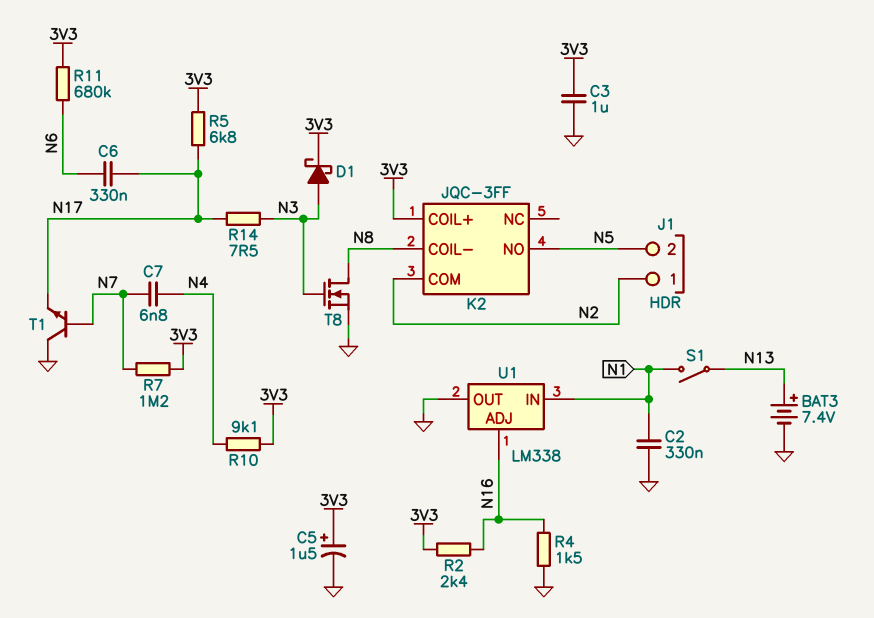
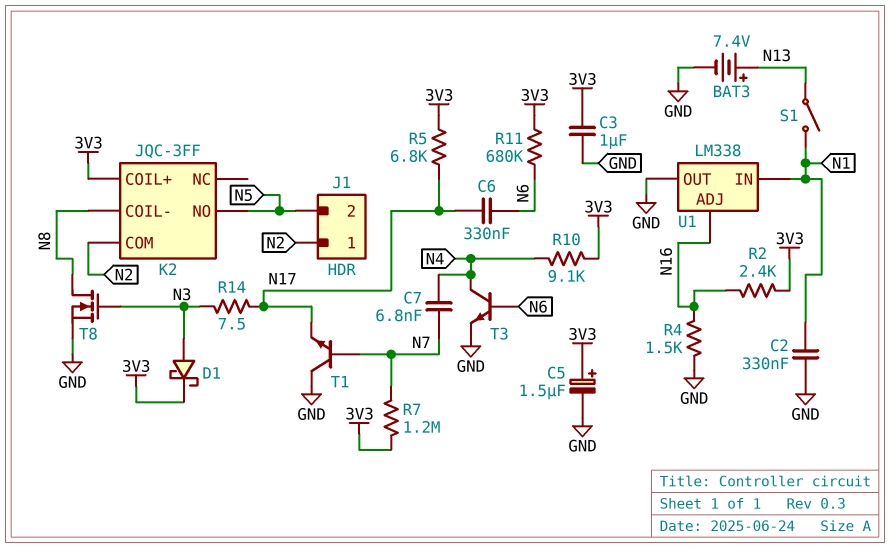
T3: none -> NPN (B N6, C N4, E GND)

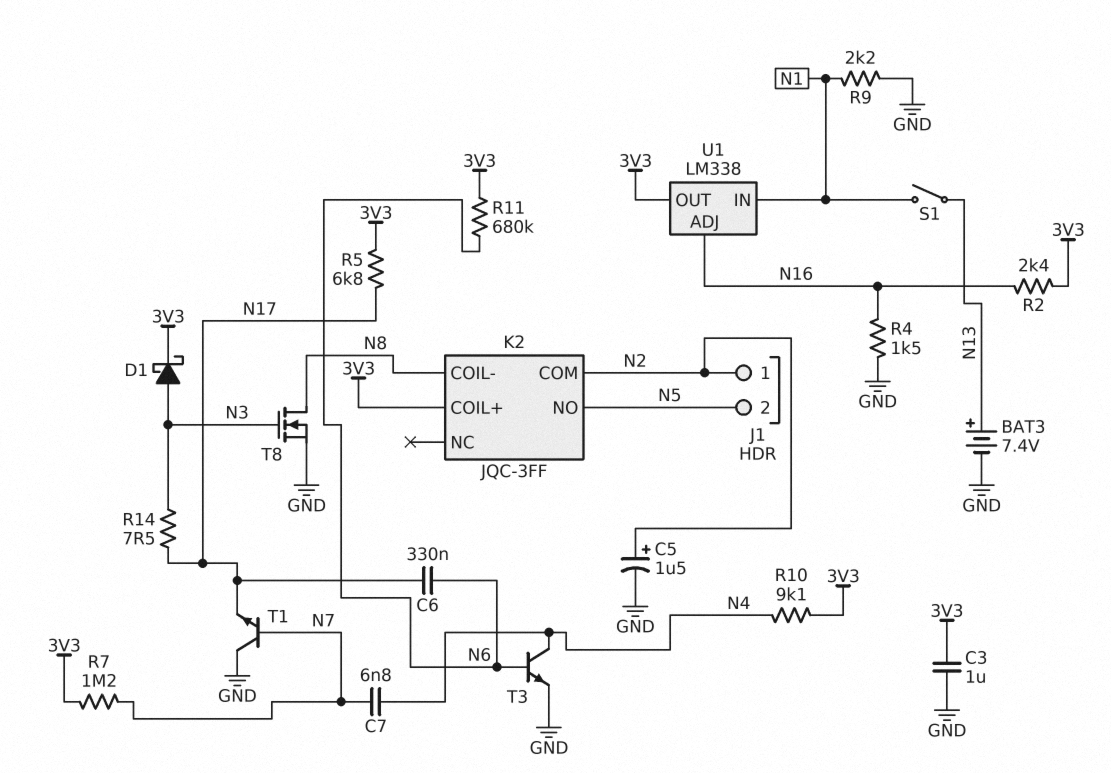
C2: 330nF (GND, N1) -> none
C5: 1.5uF (plus 3V3, minus GND) -> 1.5uF (plus N2, minus GND)
R9: none -> 2.2k (GND, N1)
U1 pin OUT: GND -> 3V3

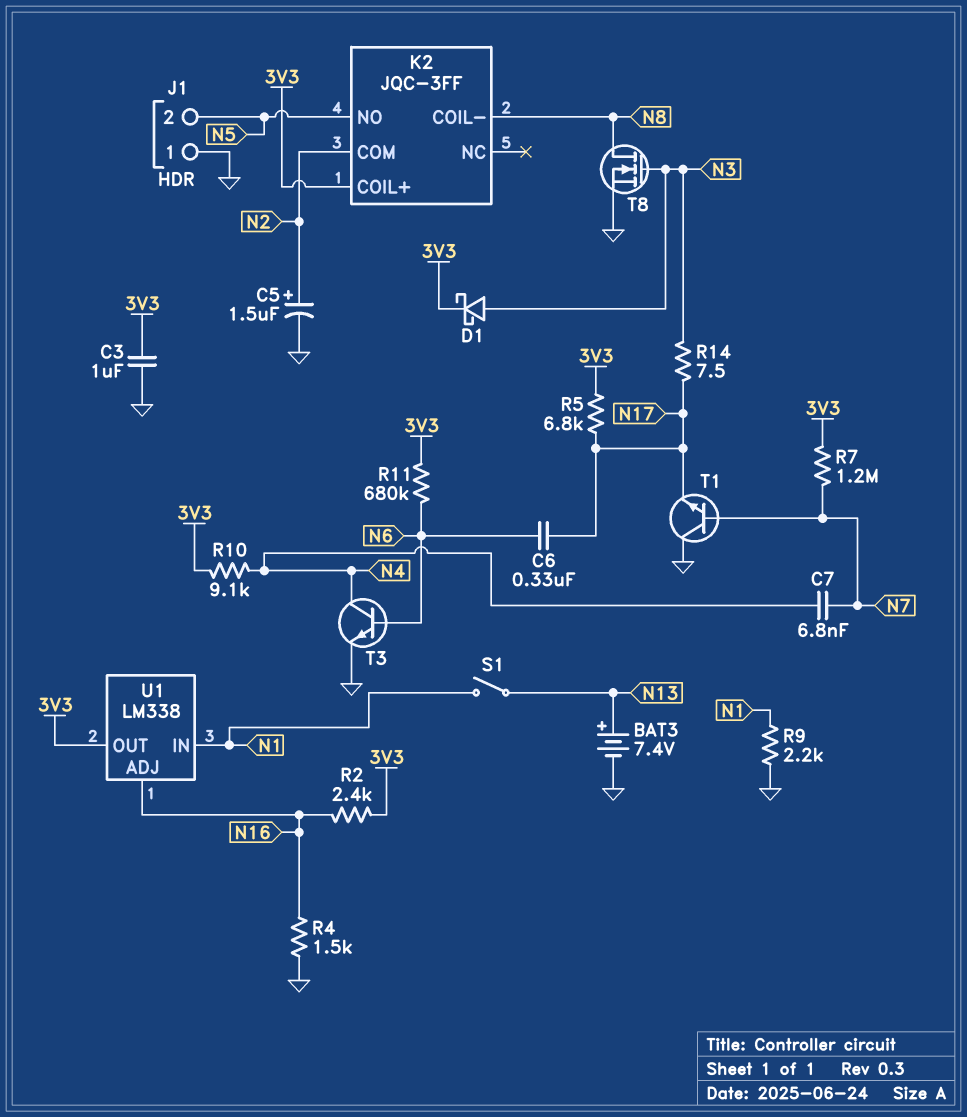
J1 pin 1: N2 -> GND

